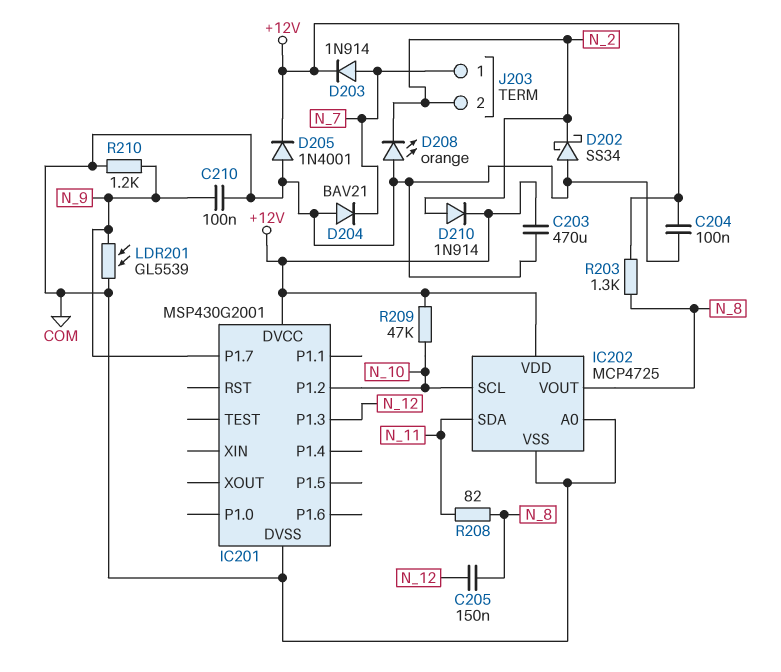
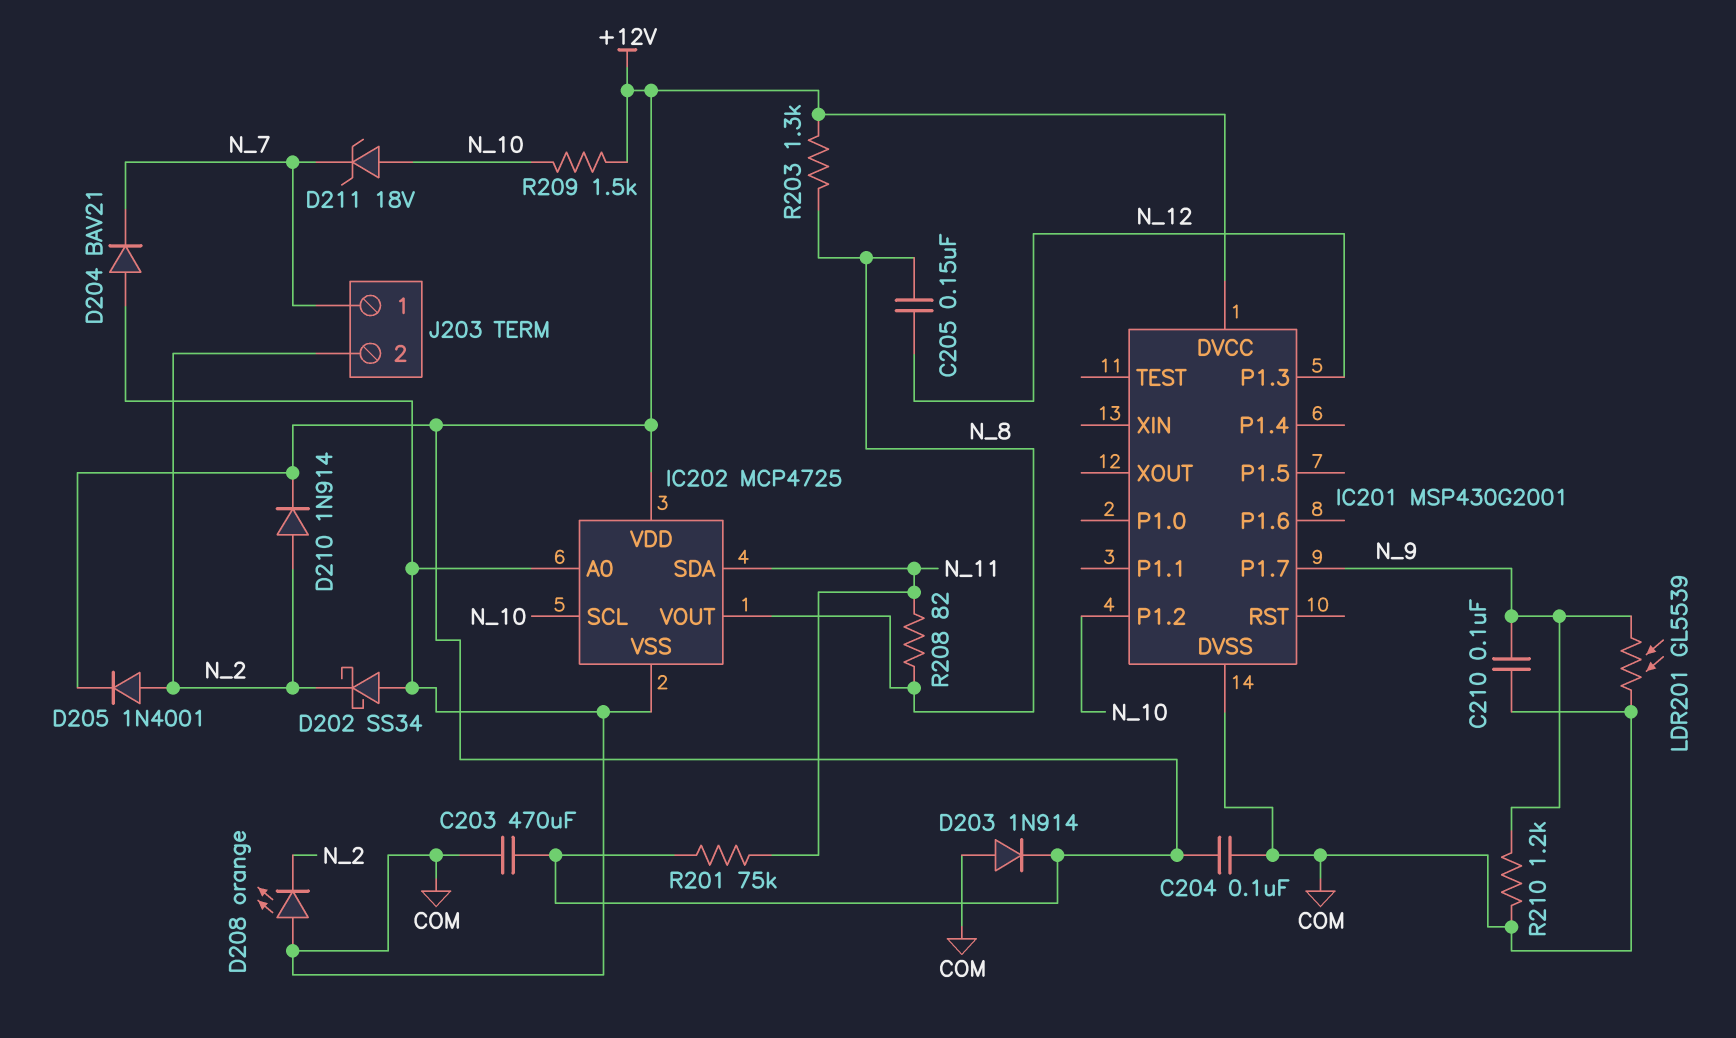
D203: diode 1N914 (A N_7, K +12V) -> diode 1N914 (A COM, K +12V)
D205: diode 1N4001 (A COM, K +12V) -> diode 1N4001 (A N_2, K +12V)
D211: none -> zener 18V (A N_10, K N_7)
R201: none -> 75k (+12V, N_11)
R209: 47k (+12V, N_10) -> 1.5k (+12V, N_10)

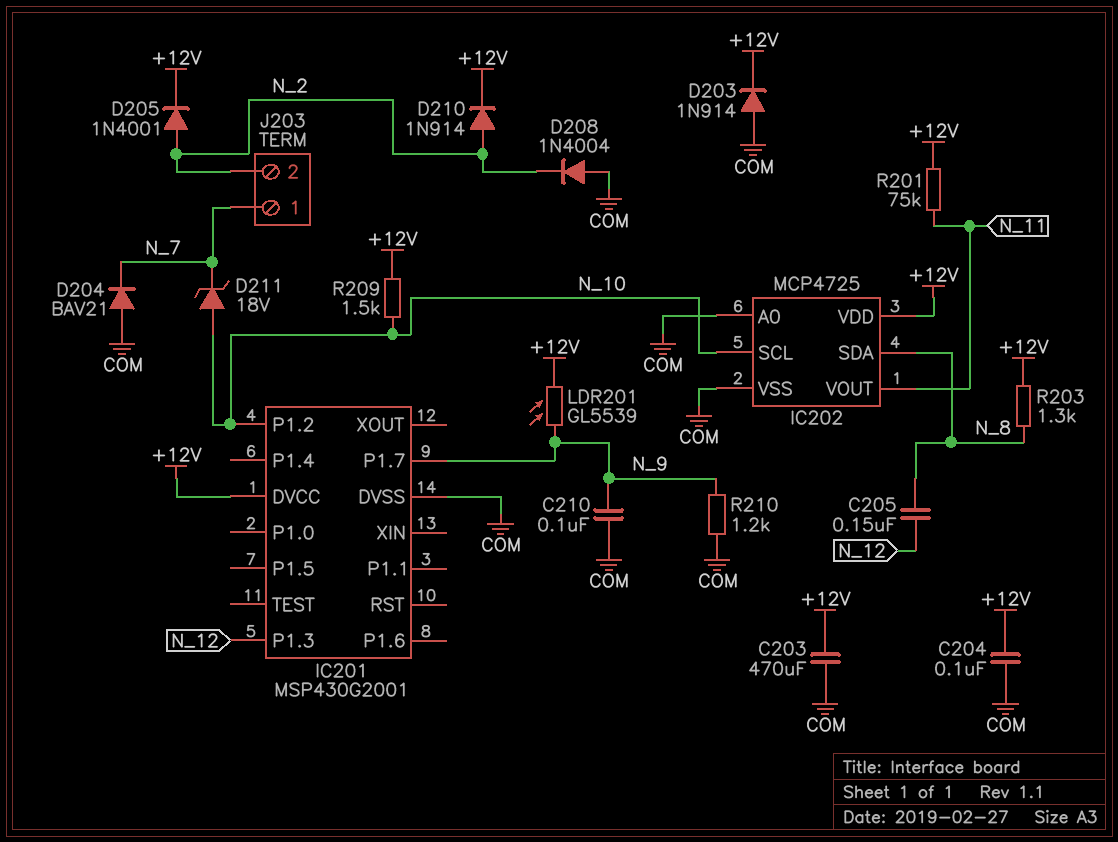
D202: schottky SS34 (A COM, K N_2) -> none
D208: LED orange (A COM, K N_2) -> diode 1N4004 (A COM, K N_2)
IC202 pin SDA: N_11 -> N_8
IC202 pin VOUT: N_8 -> N_11
LDR201: GL5539 (COM, N_9) -> GL5539 (+12V, N_9)
R208: 82 (N_8, N_11) -> none

